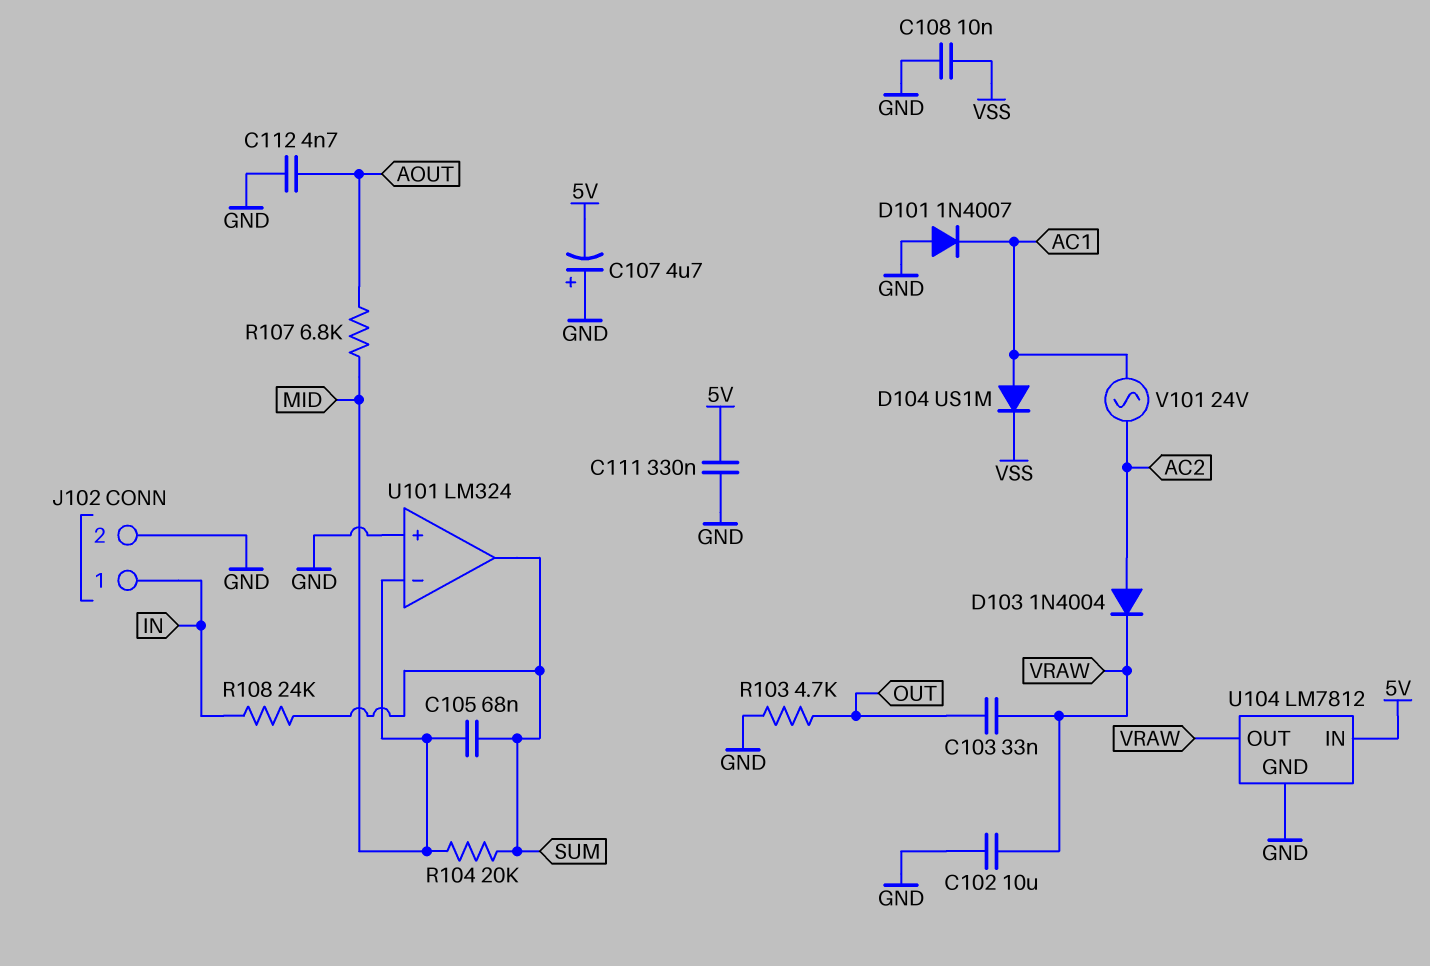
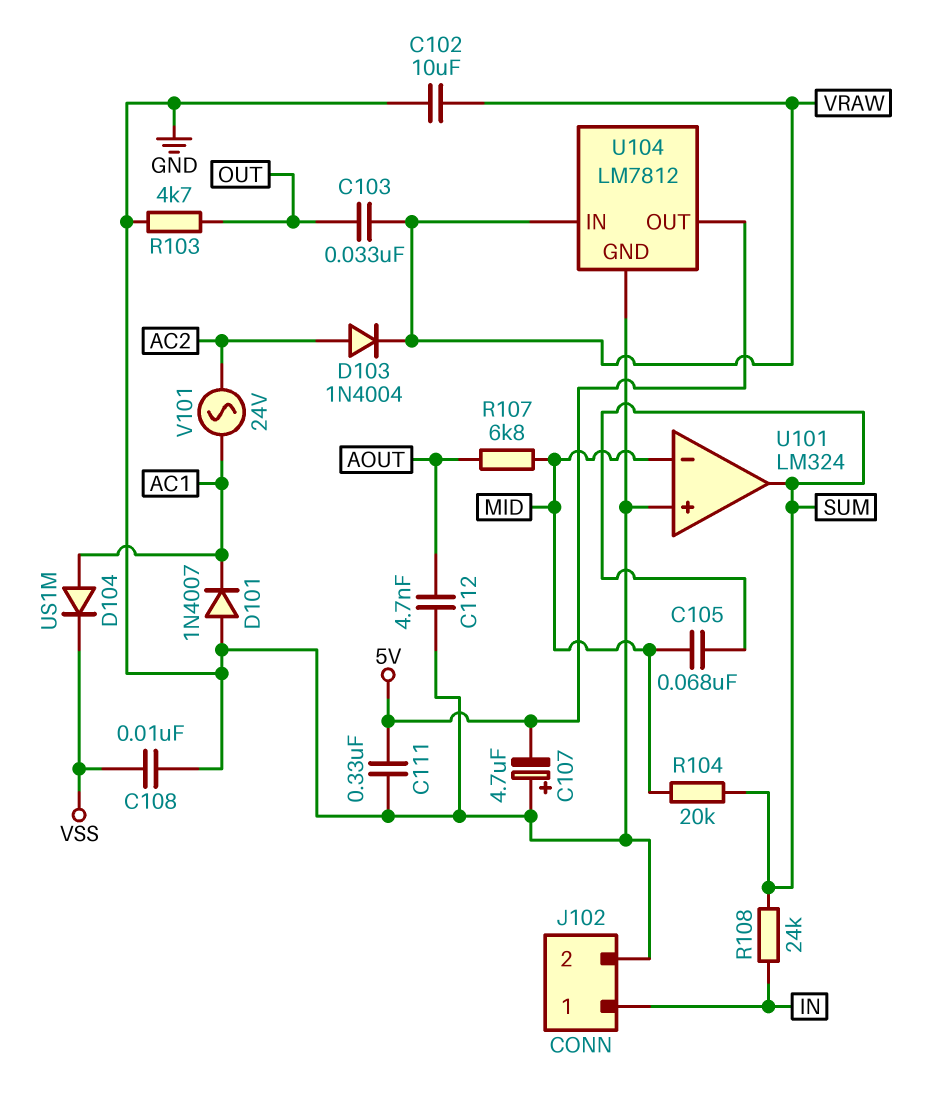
U104 pin IN: 5V -> VRAW
U104 pin OUT: VRAW -> 5V

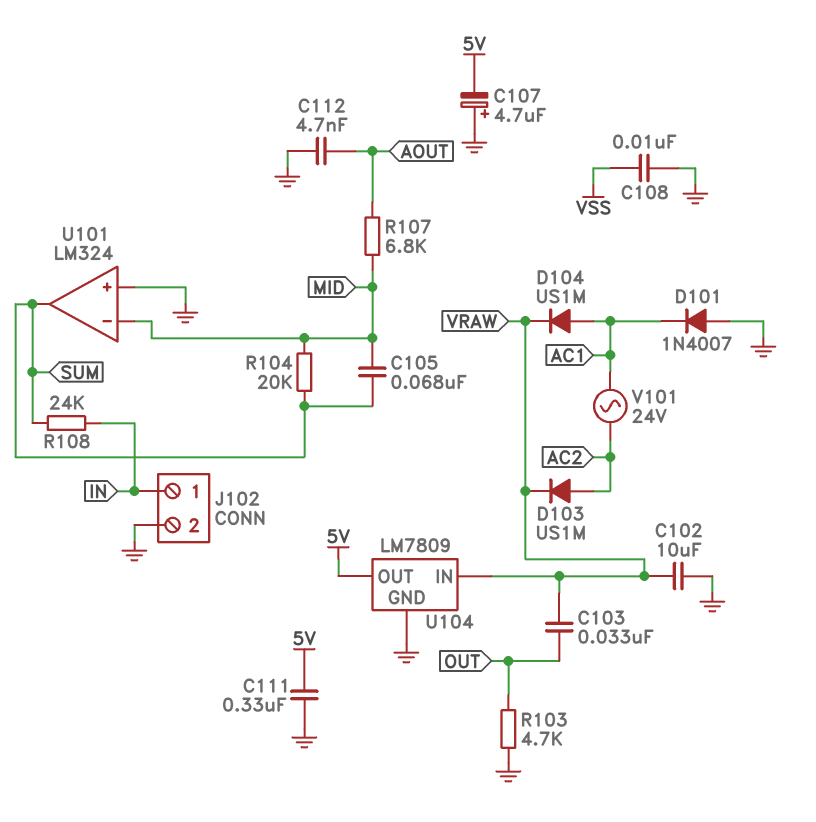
D103: diode 1N4004 (A AC2, K VRAW) -> diode US1M (A AC2, K VRAW)
D104: diode US1M (A AC1, K VSS) -> diode US1M (A AC1, K VRAW)
U104: LM7812 -> LM7809

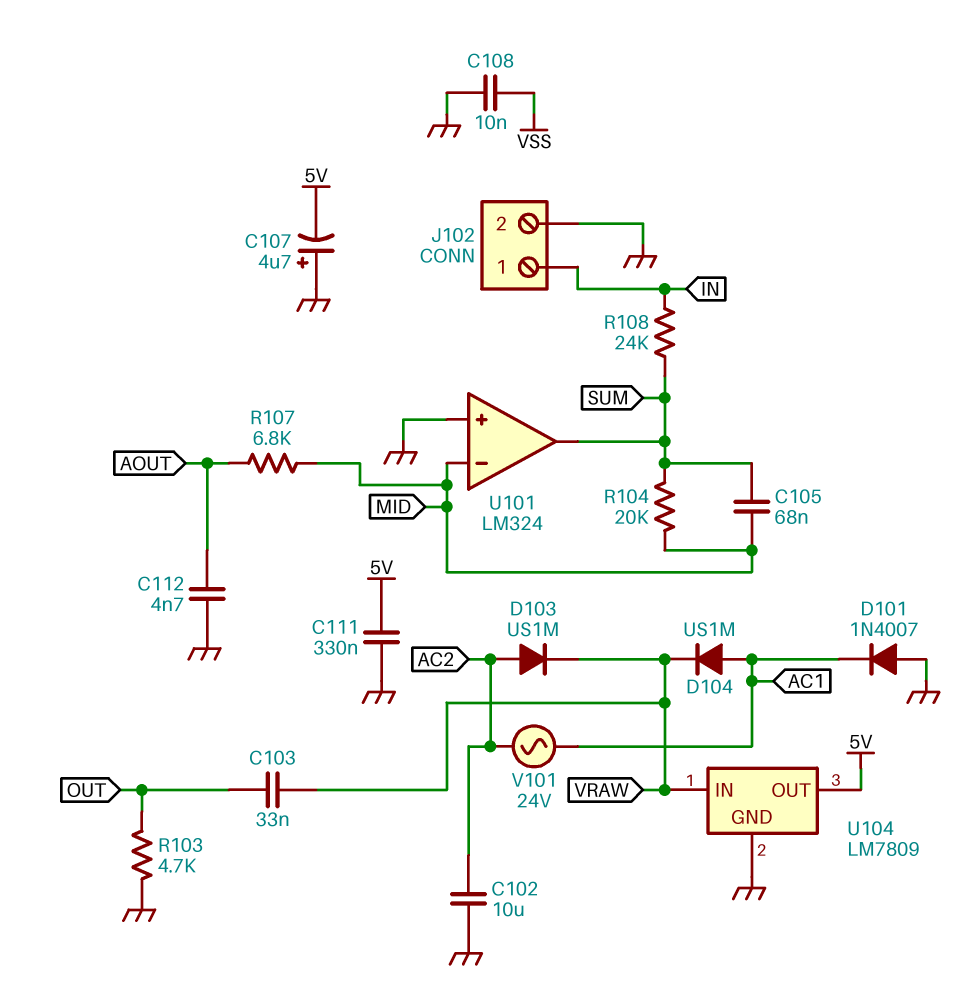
C102: 10uF (GND, VRAW) -> 10uF (AC2, GND)

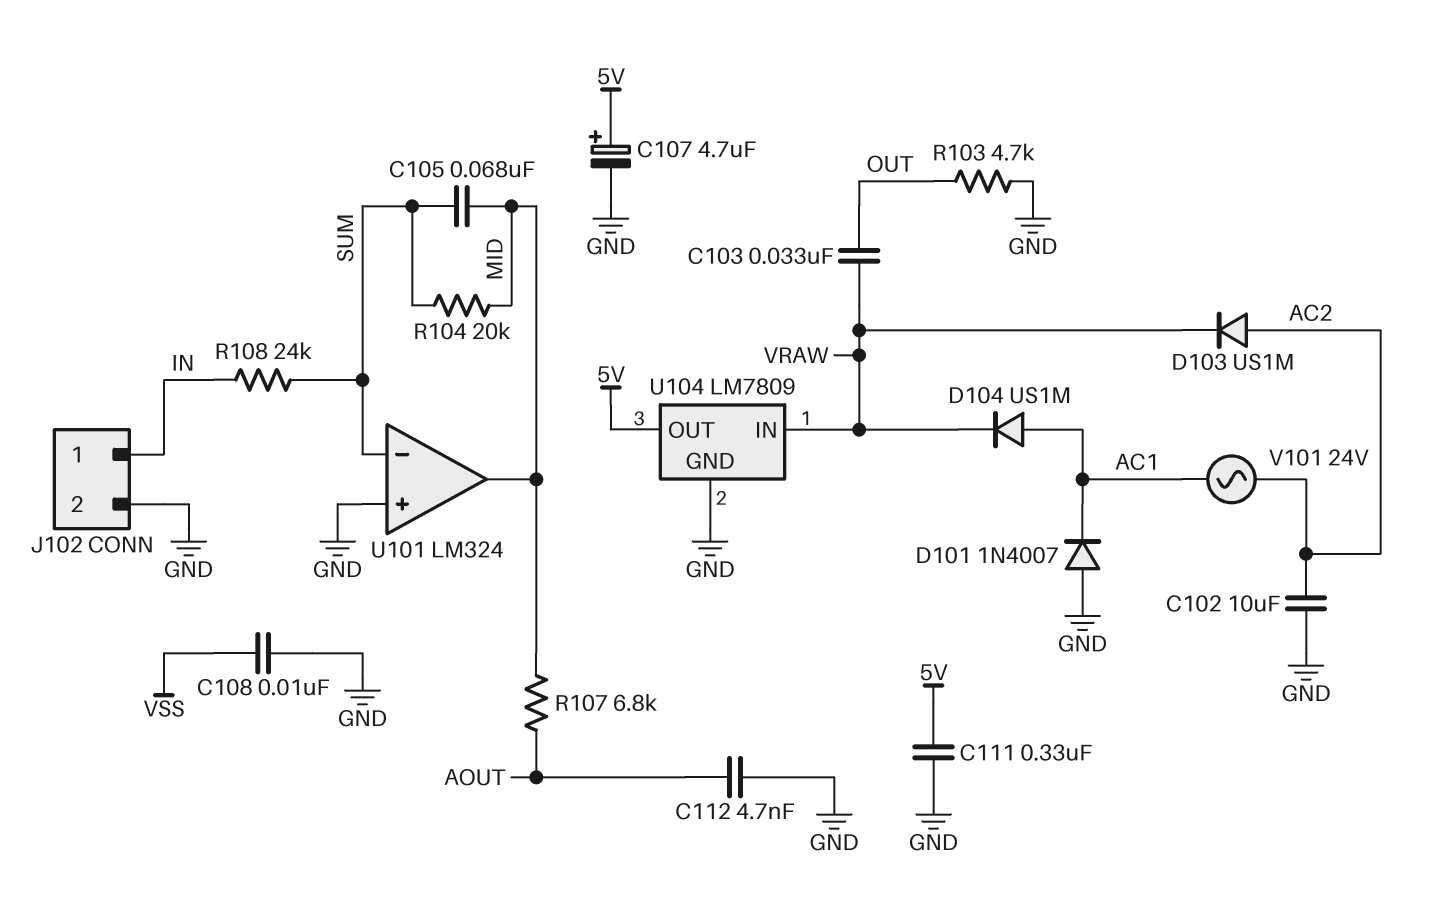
C107: 4.7uF (plus GND, minus 5V) -> 4.7uF (plus 5V, minus GND)
U101 pin in-: MID -> SUM
U101 pin out: SUM -> MID

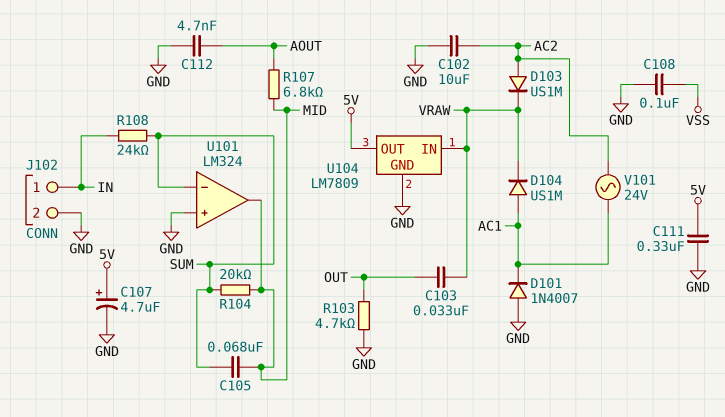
C108: 10nF (GND, VSS) -> 100nF (GND, VSS)

